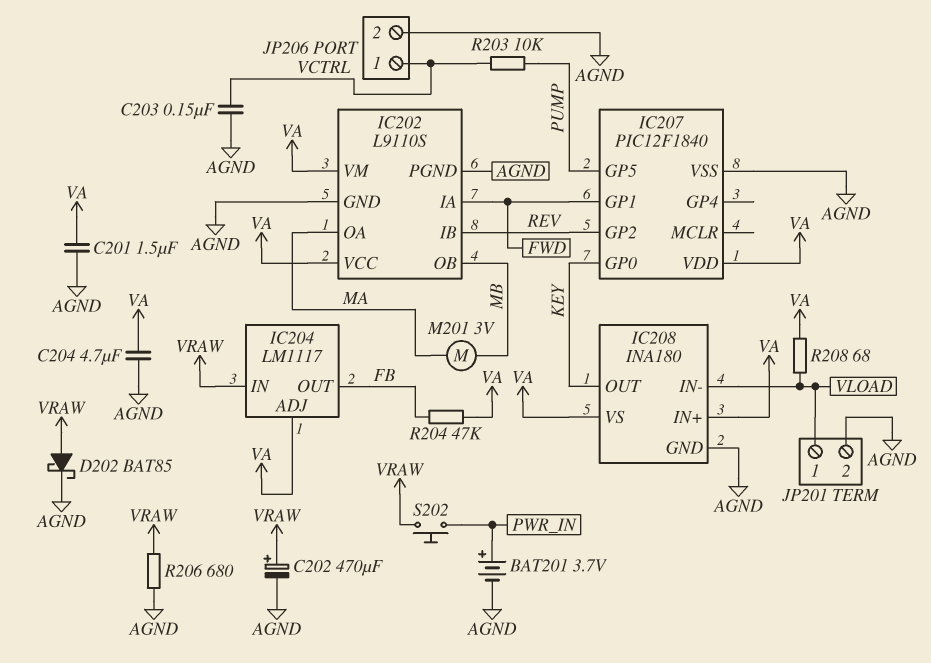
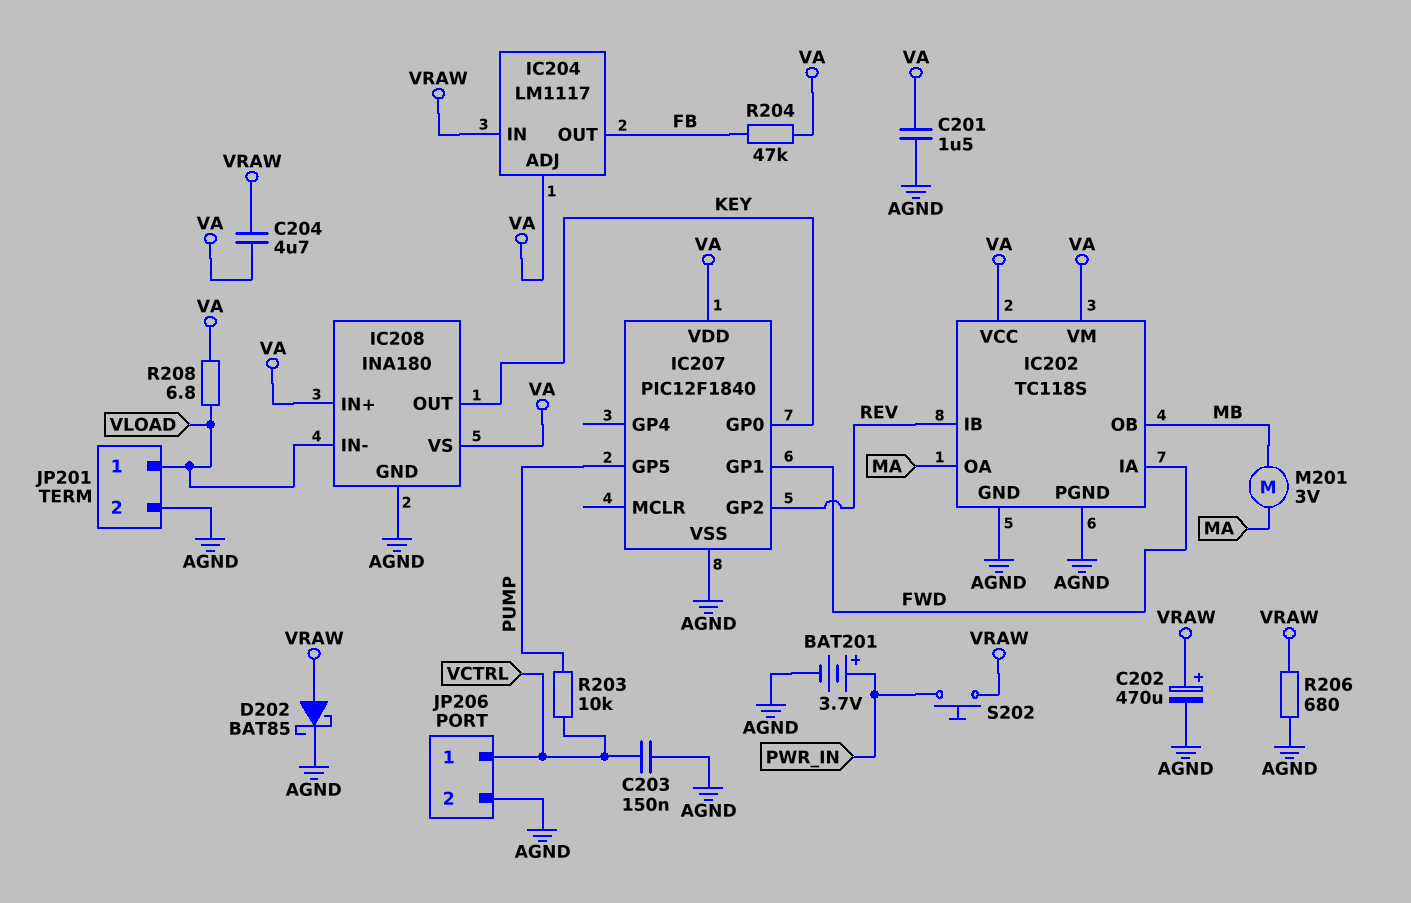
C204: 4.7uF (AGND, VA) -> 4.7uF (VA, VRAW)
IC202: L9110S -> TC118S
R208: 68 (VA, VLOAD) -> 6.8 (VA, VLOAD)

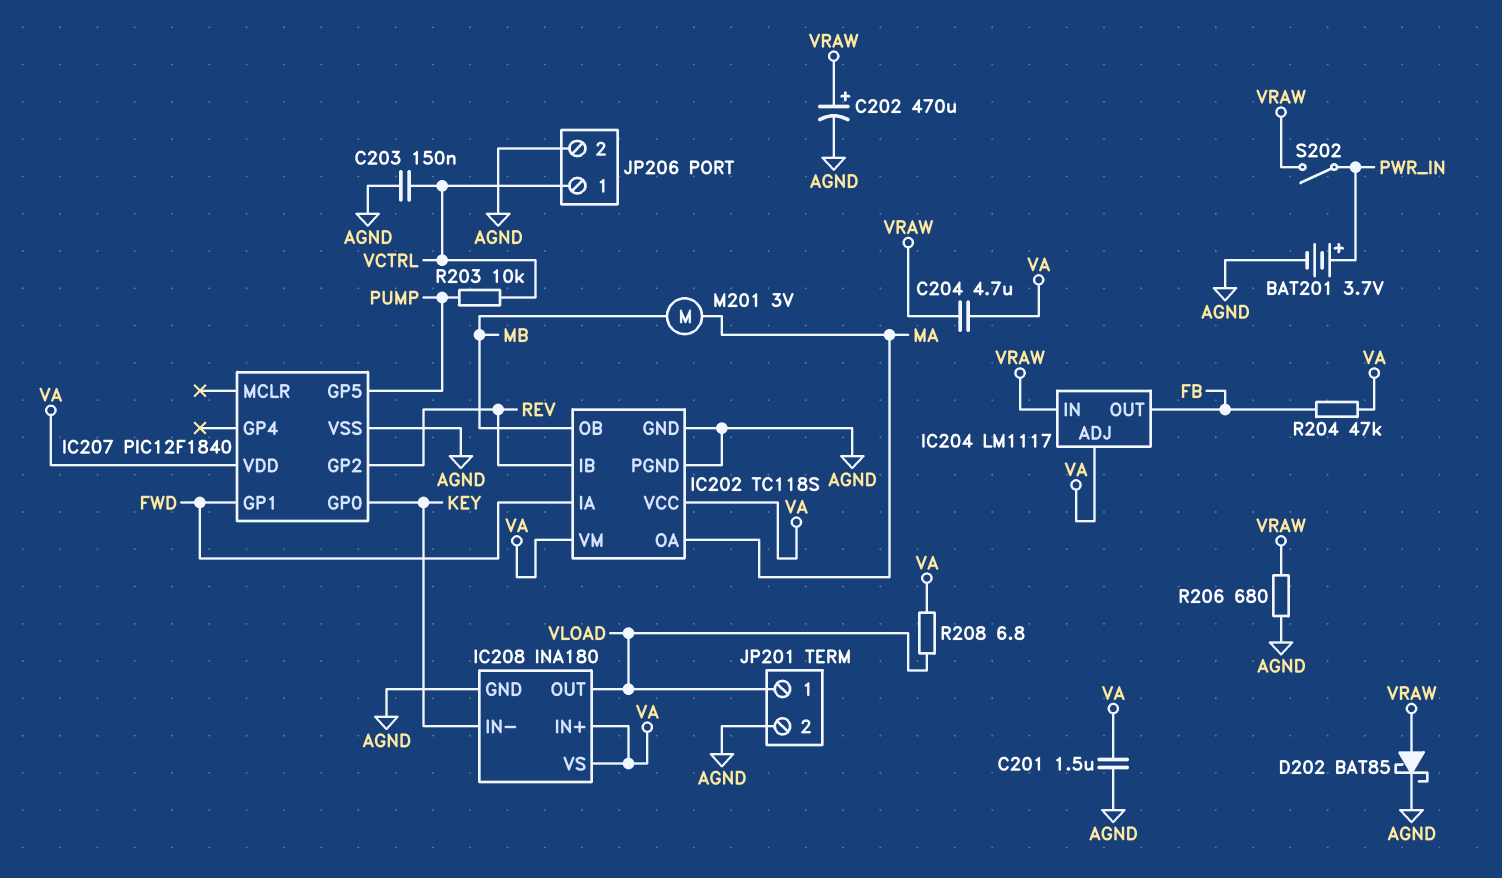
IC208 pin IN-: VLOAD -> KEY
IC208 pin OUT: KEY -> VLOAD
S202: button (PWR_IN, VRAW) -> switch (PWR_IN, VRAW)

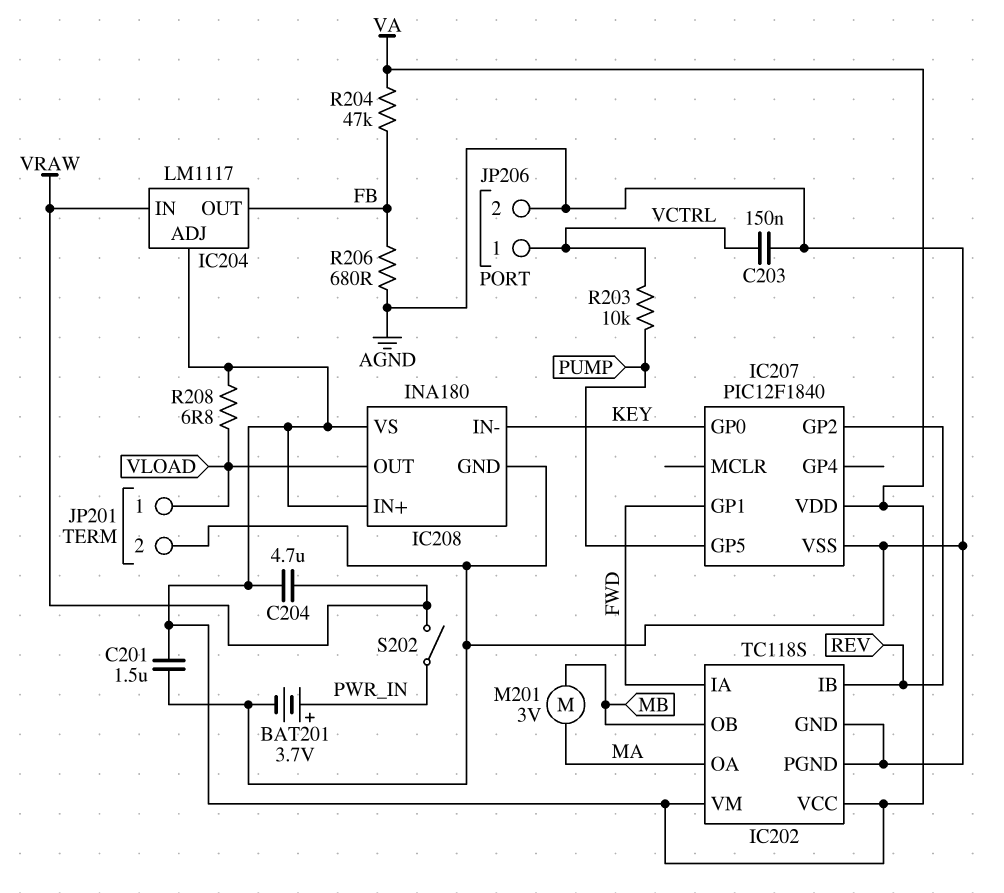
C202: 470uF (plus VRAW, minus AGND) -> none
D202: schottky BAT85 (A VRAW, K AGND) -> none
R206: 680 (AGND, VRAW) -> 680 (AGND, FB)

